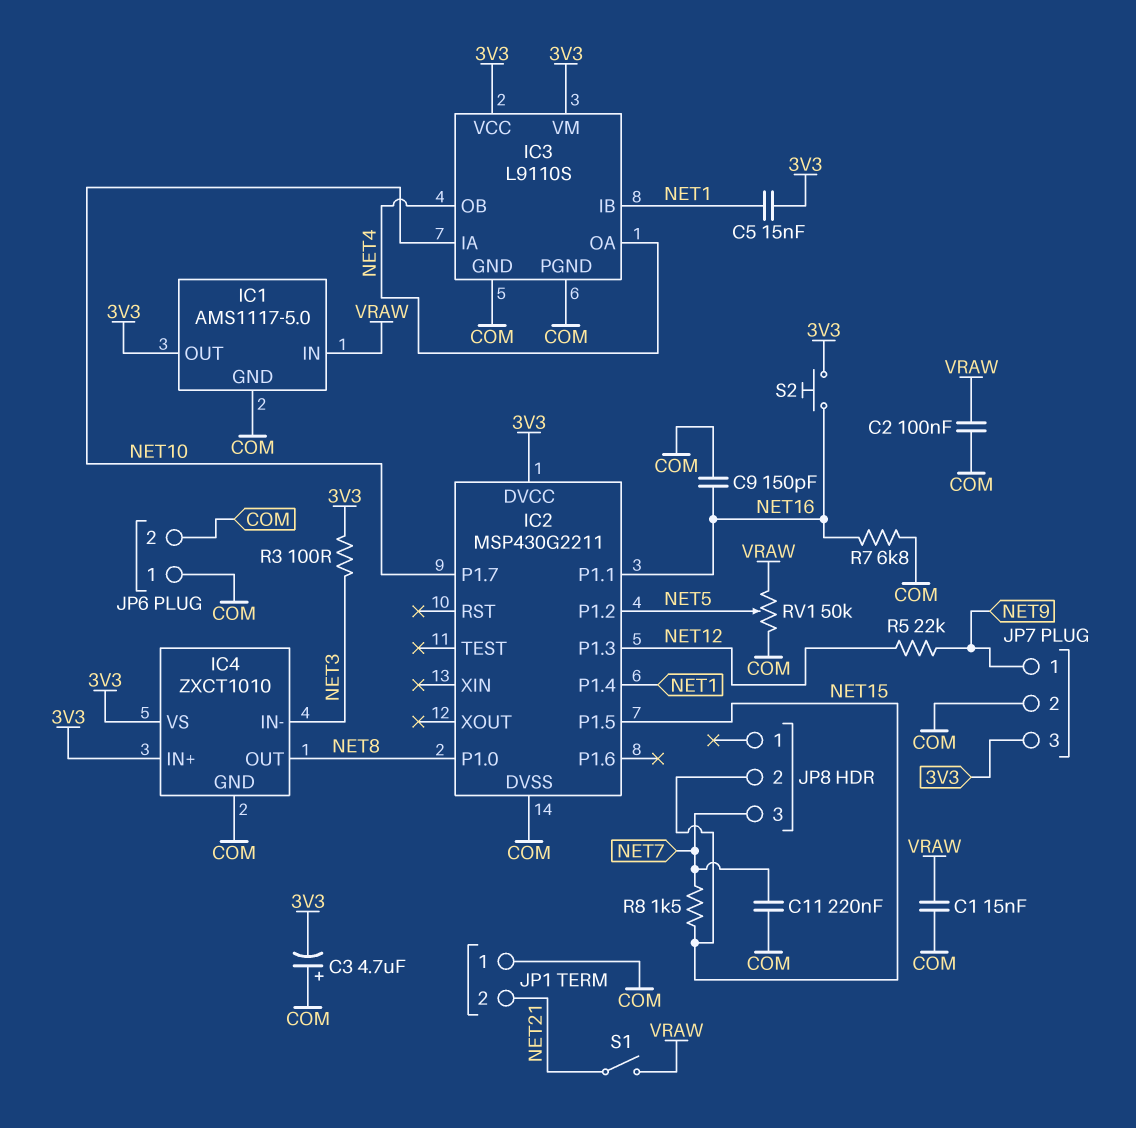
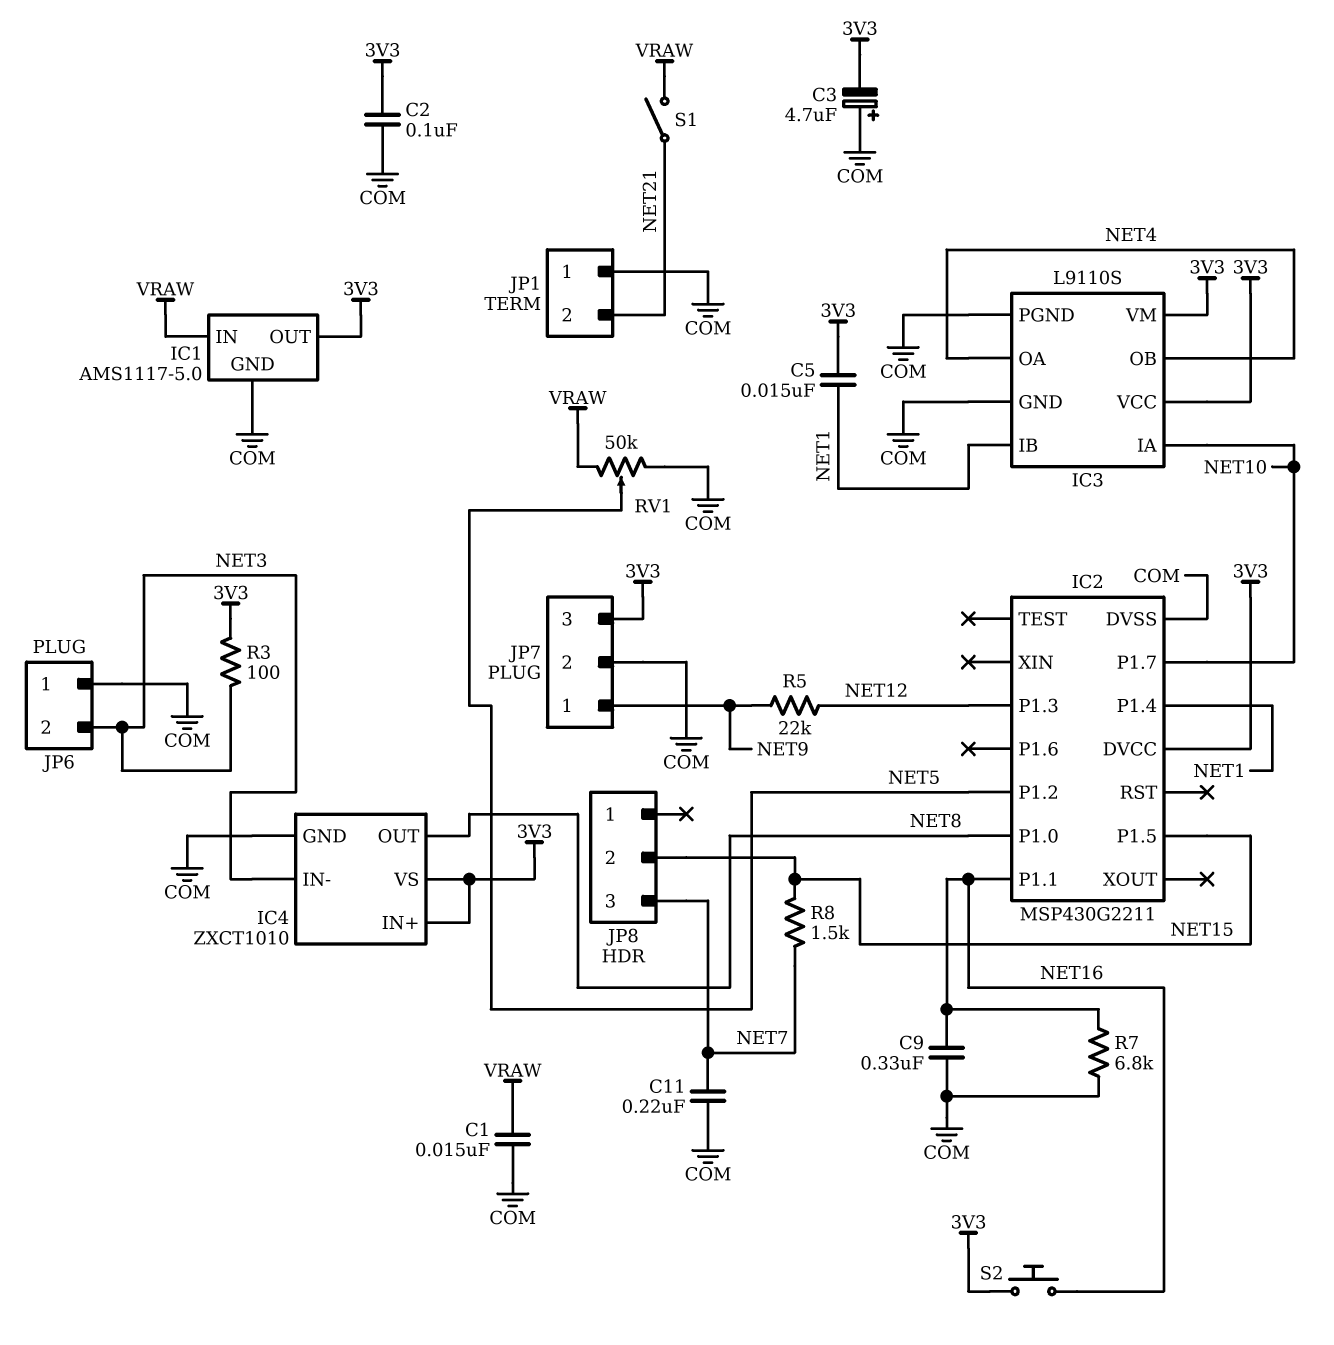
C2: 100nF (COM, VRAW) -> 100nF (3V3, COM)
C9: 150pF (COM, NET16) -> 330nF (COM, NET16)
JP6 pin 2: COM -> NET3

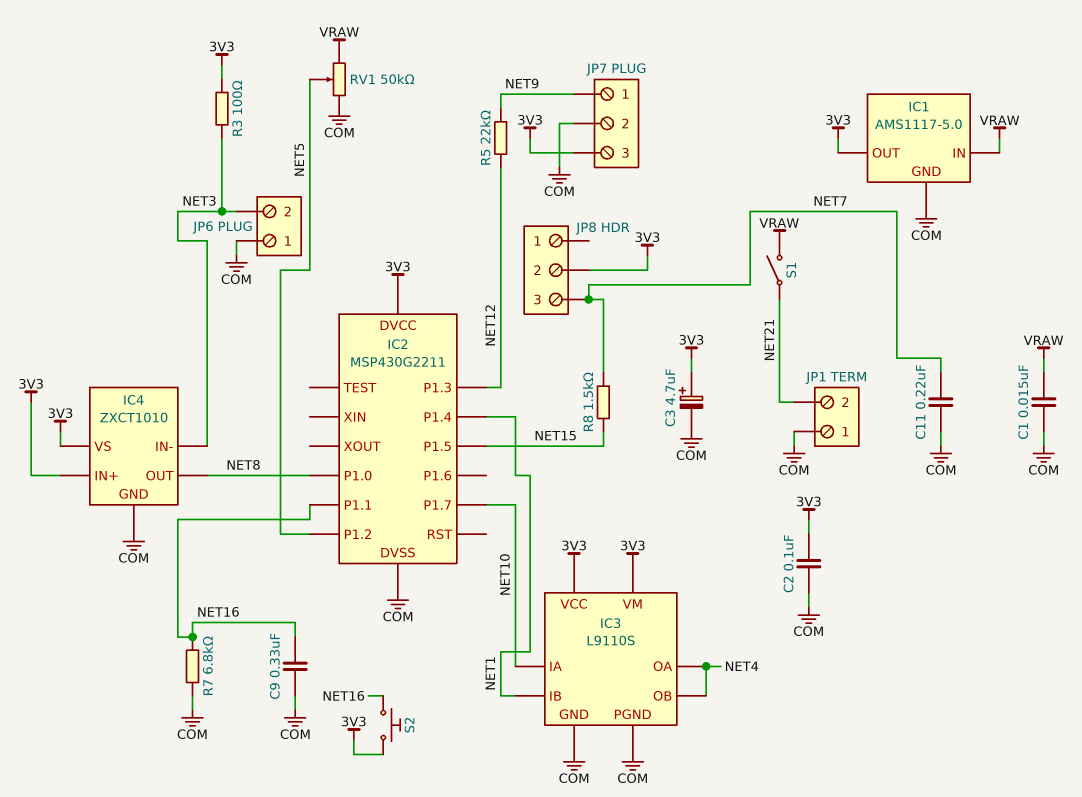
C3: 4.7uF (plus COM, minus 3V3) -> 4.7uF (plus 3V3, minus COM)
C5: 15nF (3V3, NET1) -> none
JP8 pin 2: NET15 -> 3V3

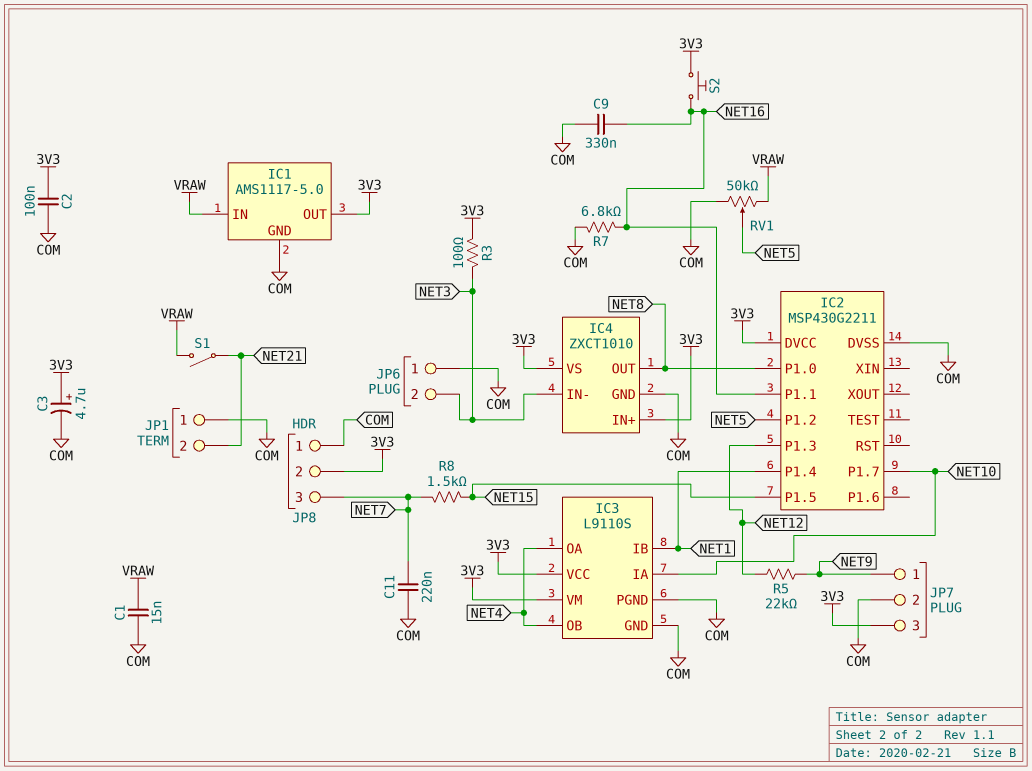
JP8 pin 1: none -> COM

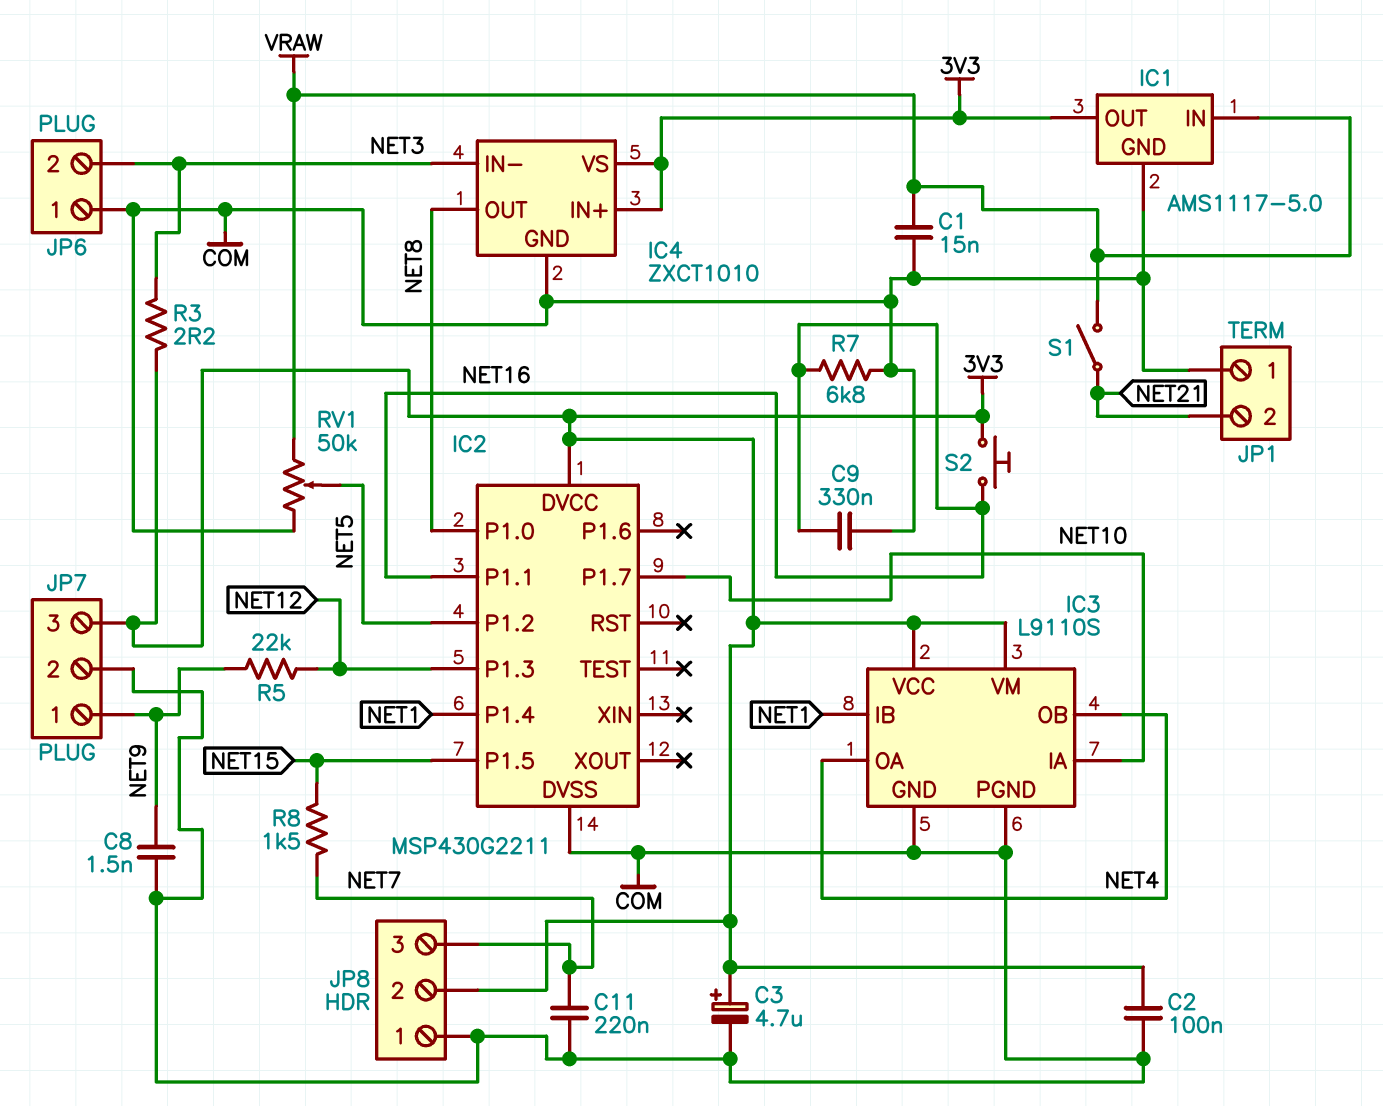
C8: none -> 1.5nF (COM, NET9)
R3: 100 (3V3, NET3) -> 2.2 (3V3, NET3)

